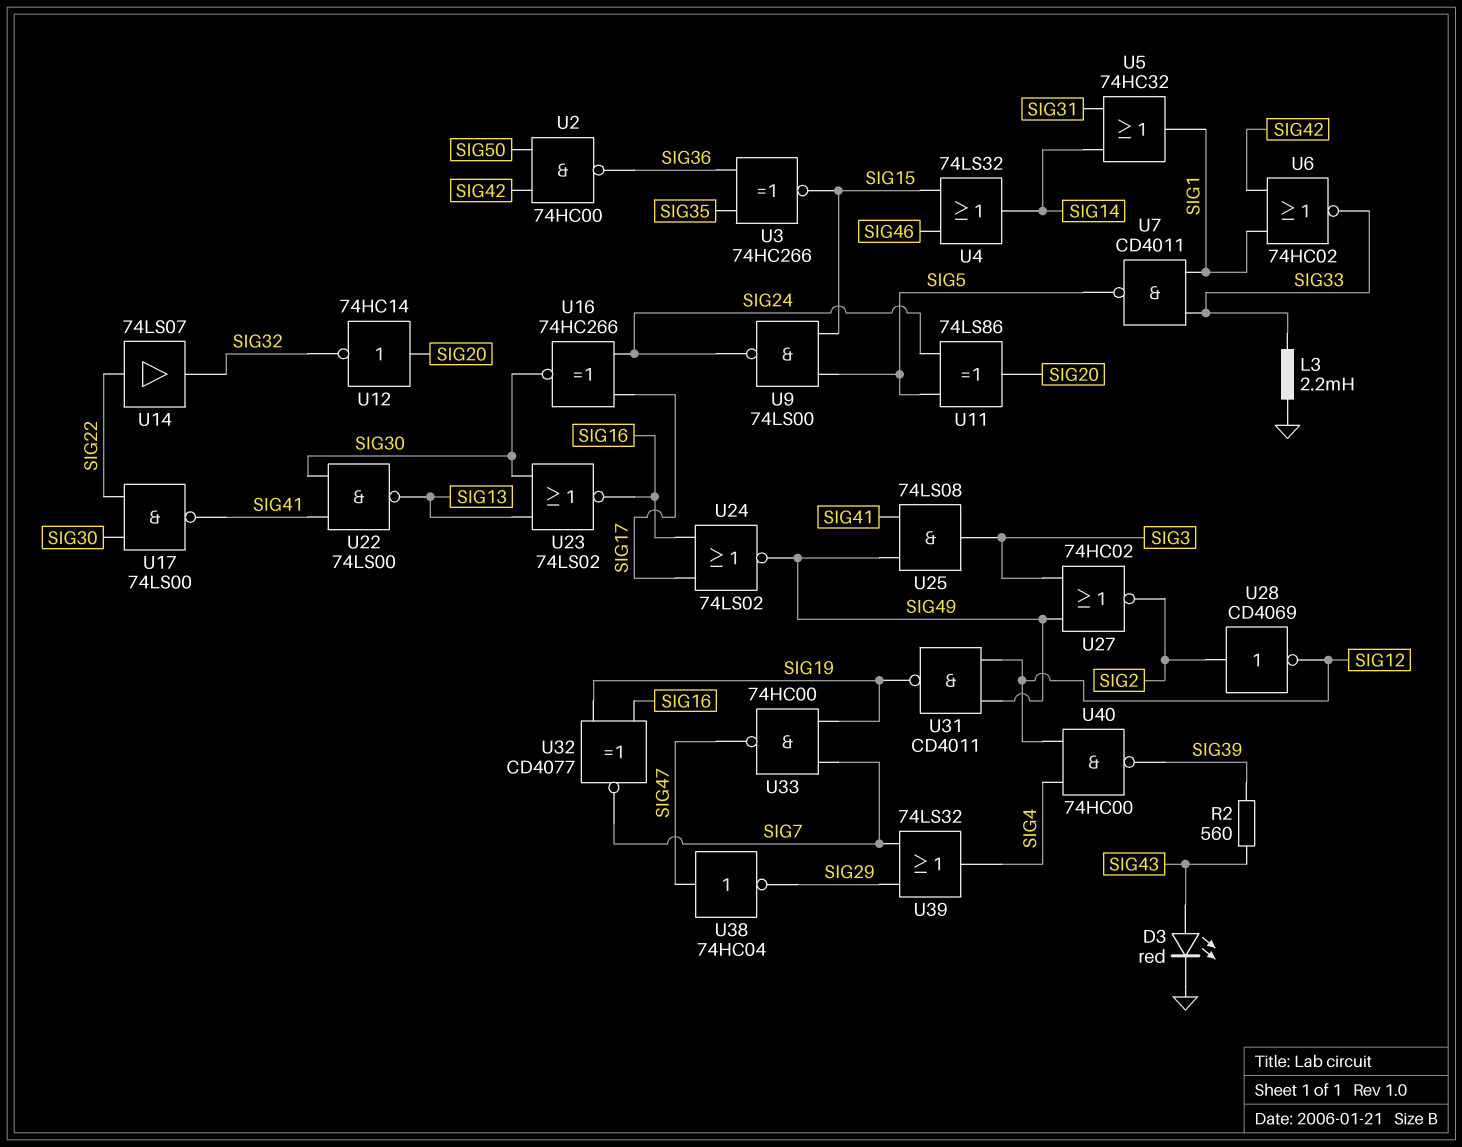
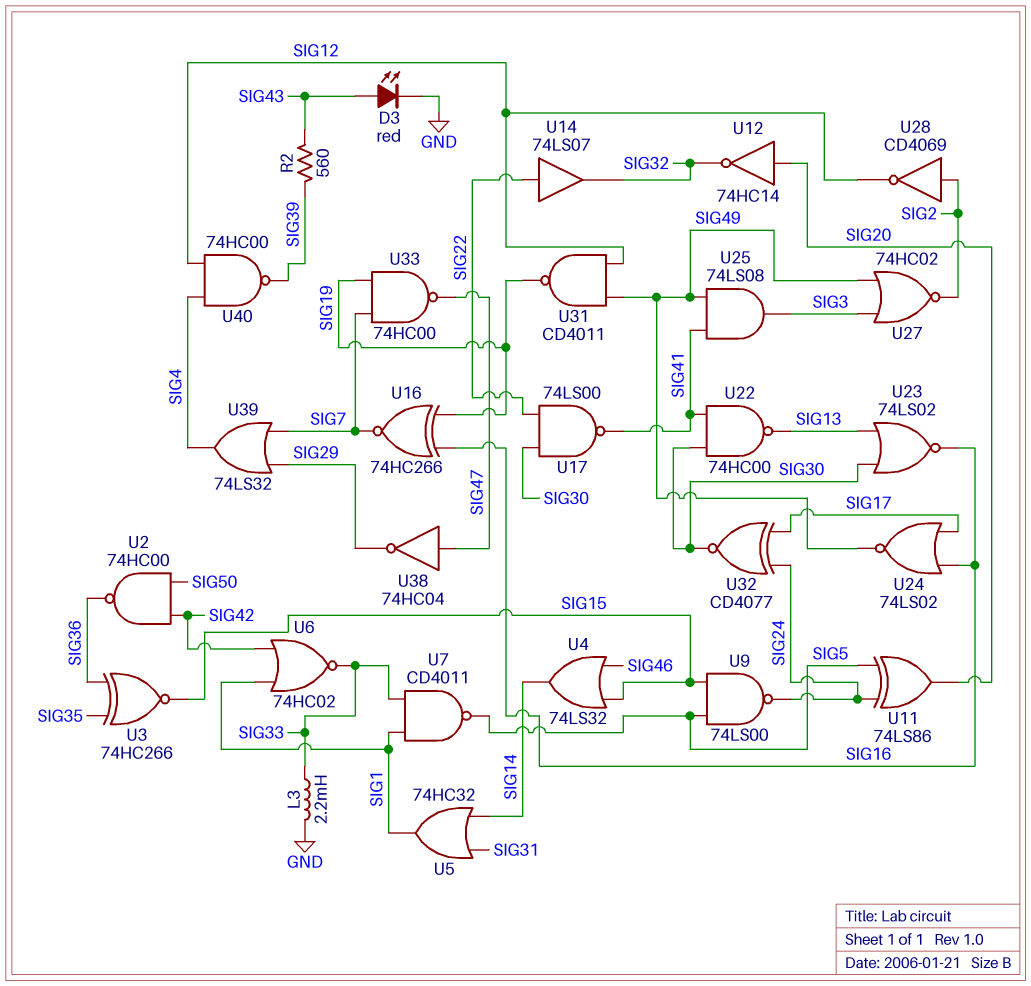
U16: XNOR 74HC266 (in SIG17, in SIG24, out SIG30) -> XNOR 74HC266 (in SIG16, in SIG19, out SIG7)
U22: NAND 74LS00 (in SIG30, in SIG41, out SIG13) -> NAND 74HC00 (in SIG30, in SIG41, out SIG13)
U32: XNOR CD4077 (in SIG16, in SIG19, out SIG7) -> XNOR CD4077 (in SIG17, in SIG24, out SIG30)

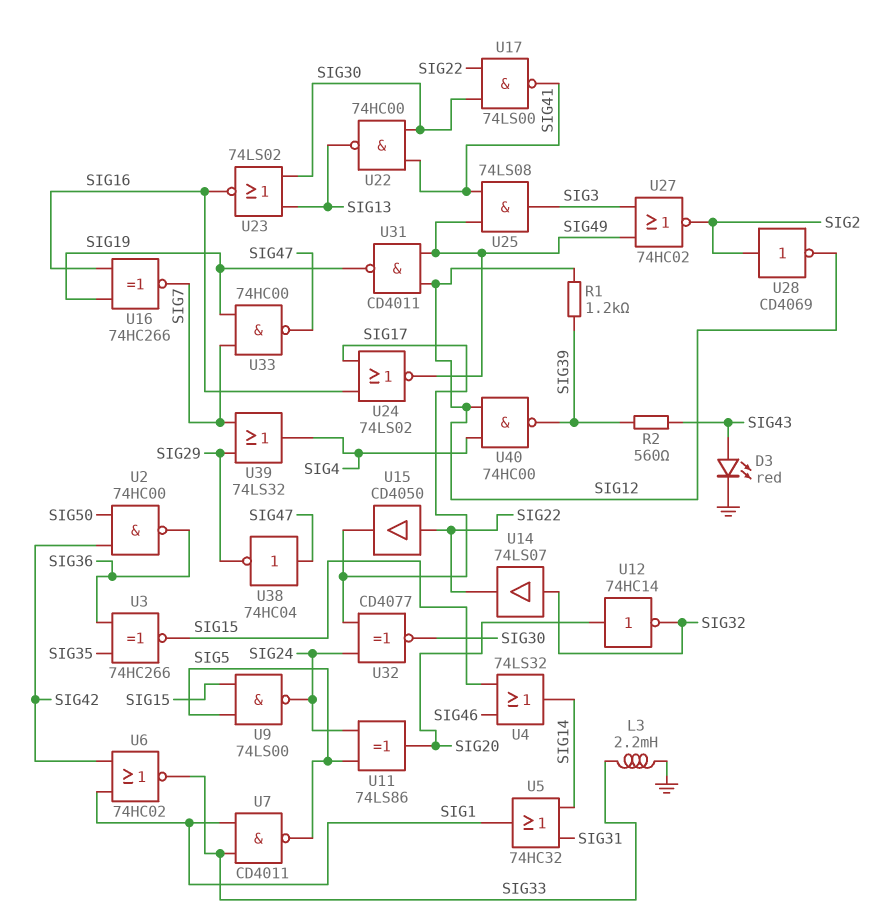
R1: none -> 1.2k (SIG12, SIG39)
U14: buffer 74LS07 (in SIG22, out SIG32) -> buffer 74LS07 (in SIG32, out SIG22)
U15: none -> buffer CD4050 (in SIG22, out SIG17)

